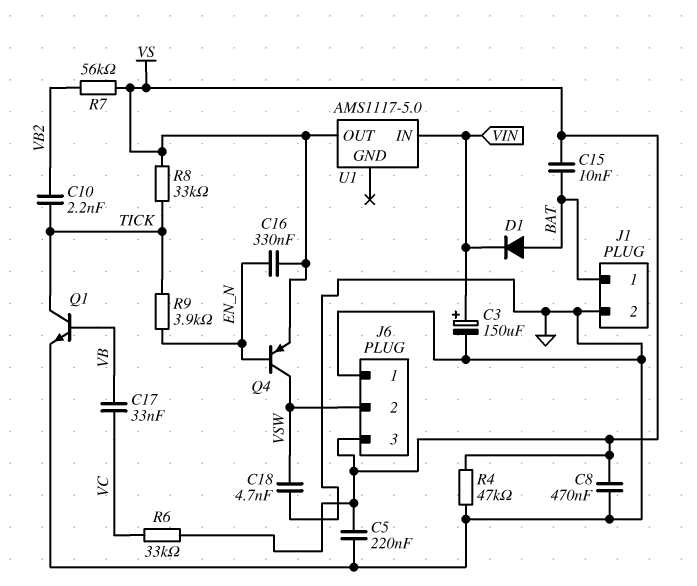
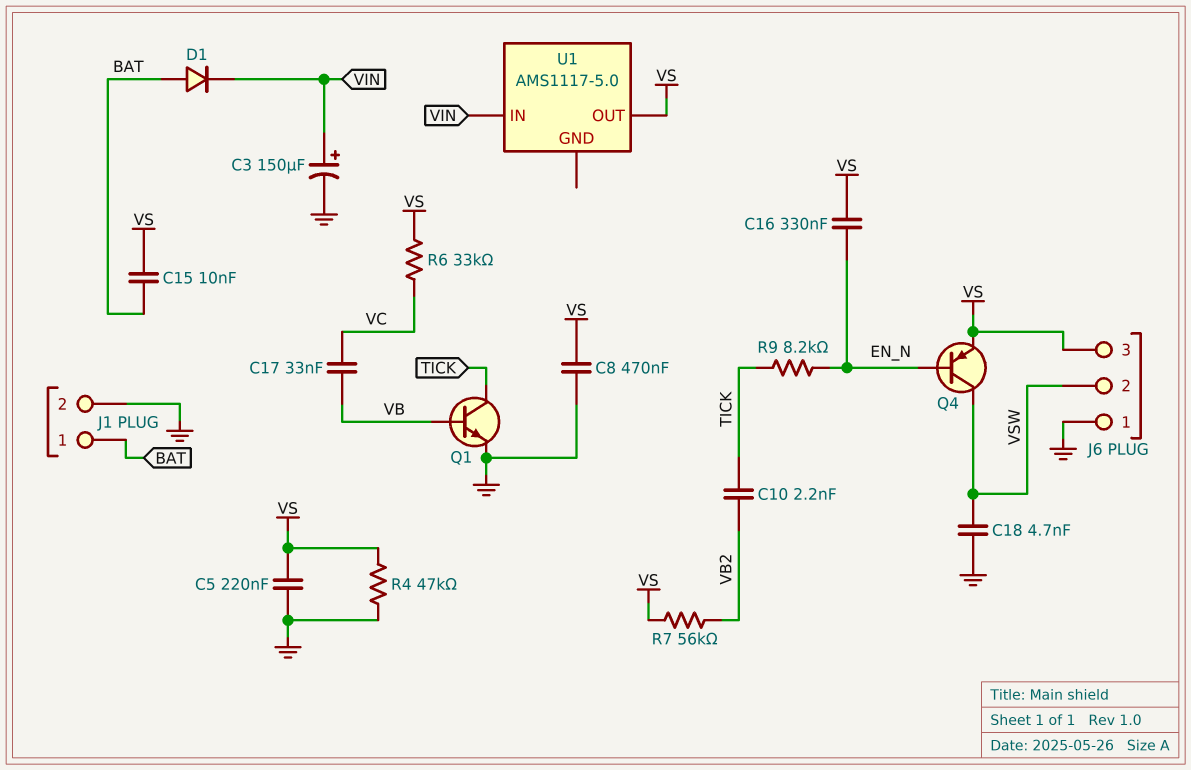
R8: 33k (TICK, VS) -> none
R9: 3.9k (EN_N, TICK) -> 8.2k (EN_N, TICK)

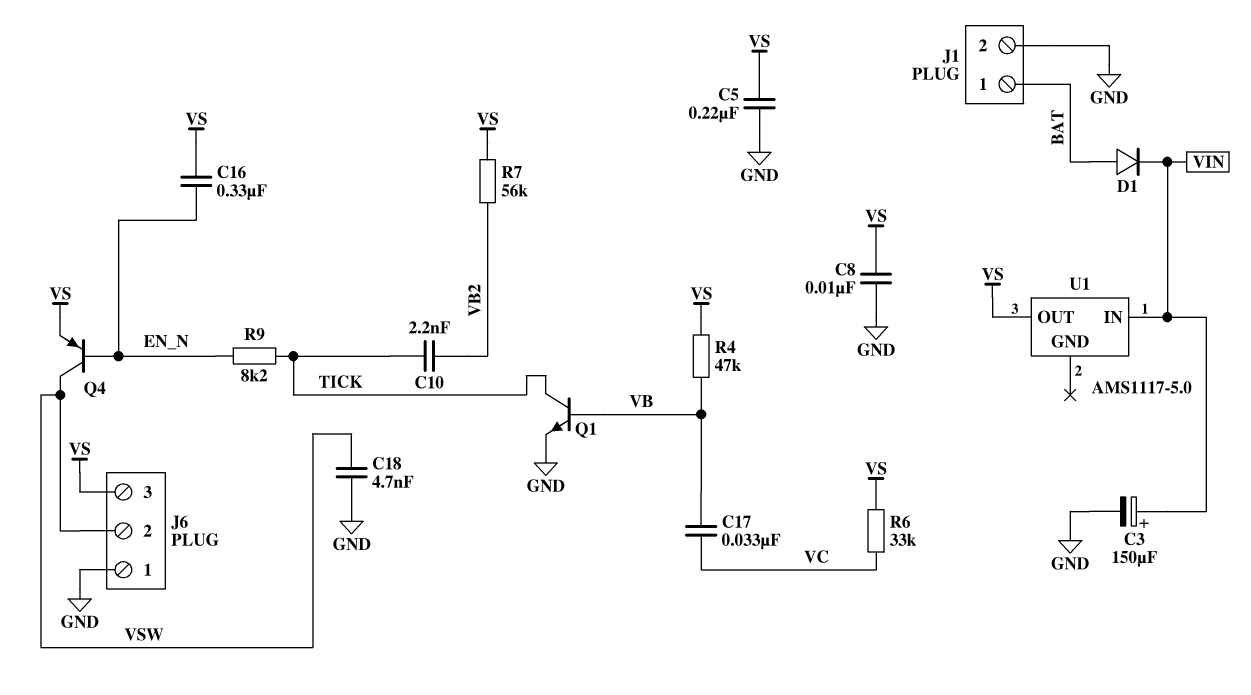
C8: 470nF (GND, VS) -> 10nF (GND, VS)
C15: 10nF (BAT, VS) -> none
R4: 47k (GND, VS) -> 47k (VB, VS)

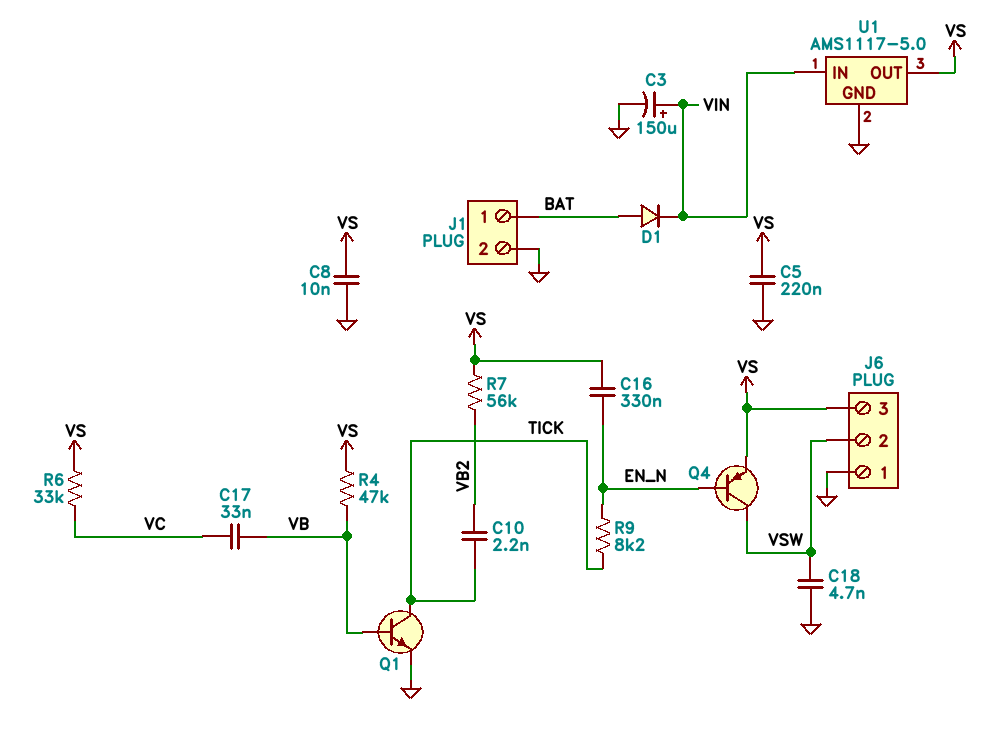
U1 pin GND: none -> GND

